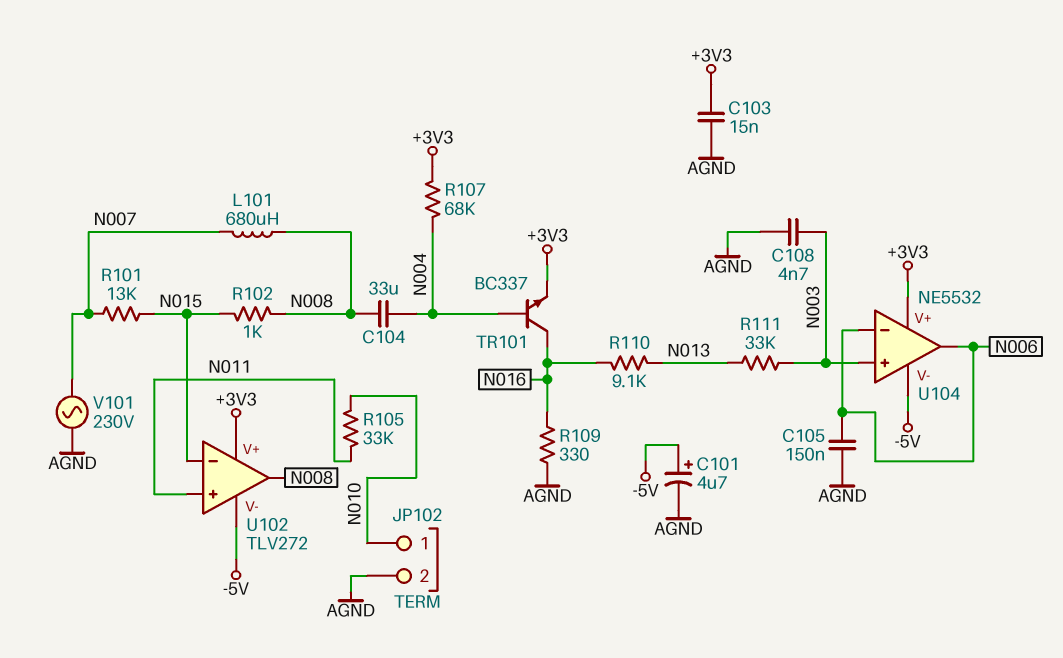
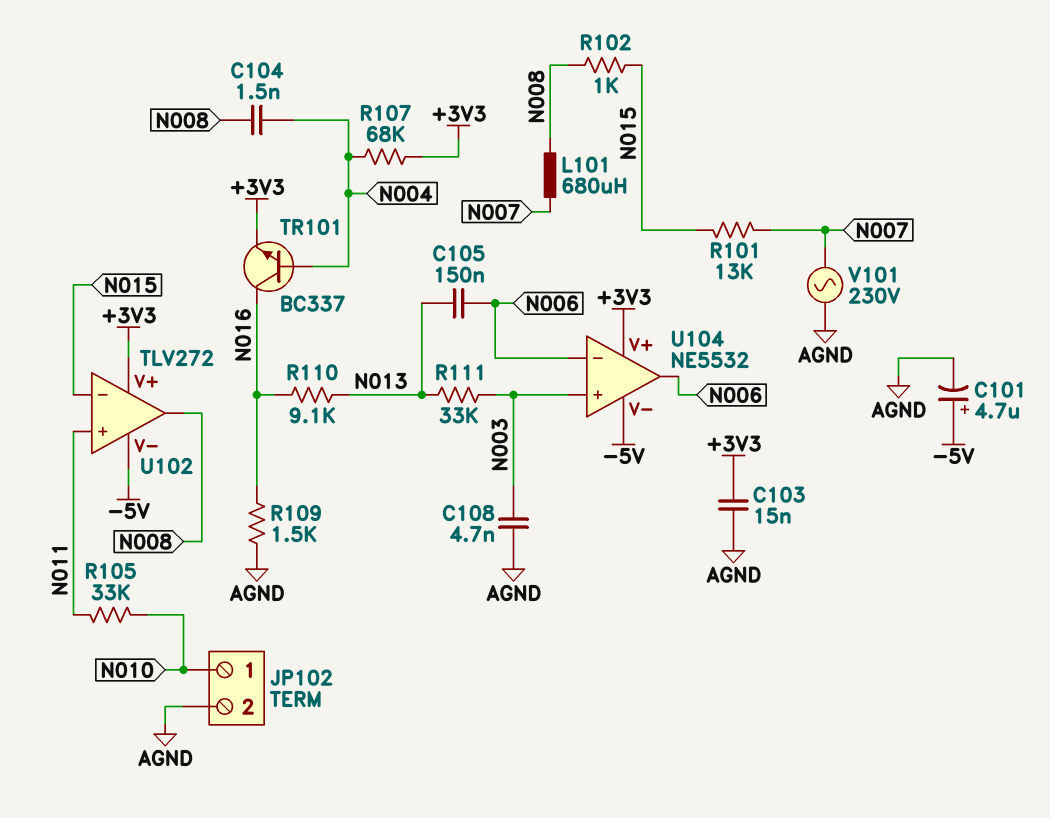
C104: 33uF (N004, N008) -> 1.5nF (N004, N008)
C105: 150nF (AGND, N006) -> 150nF (N006, N013)
R109: 330 (AGND, N016) -> 1.5k (AGND, N016)

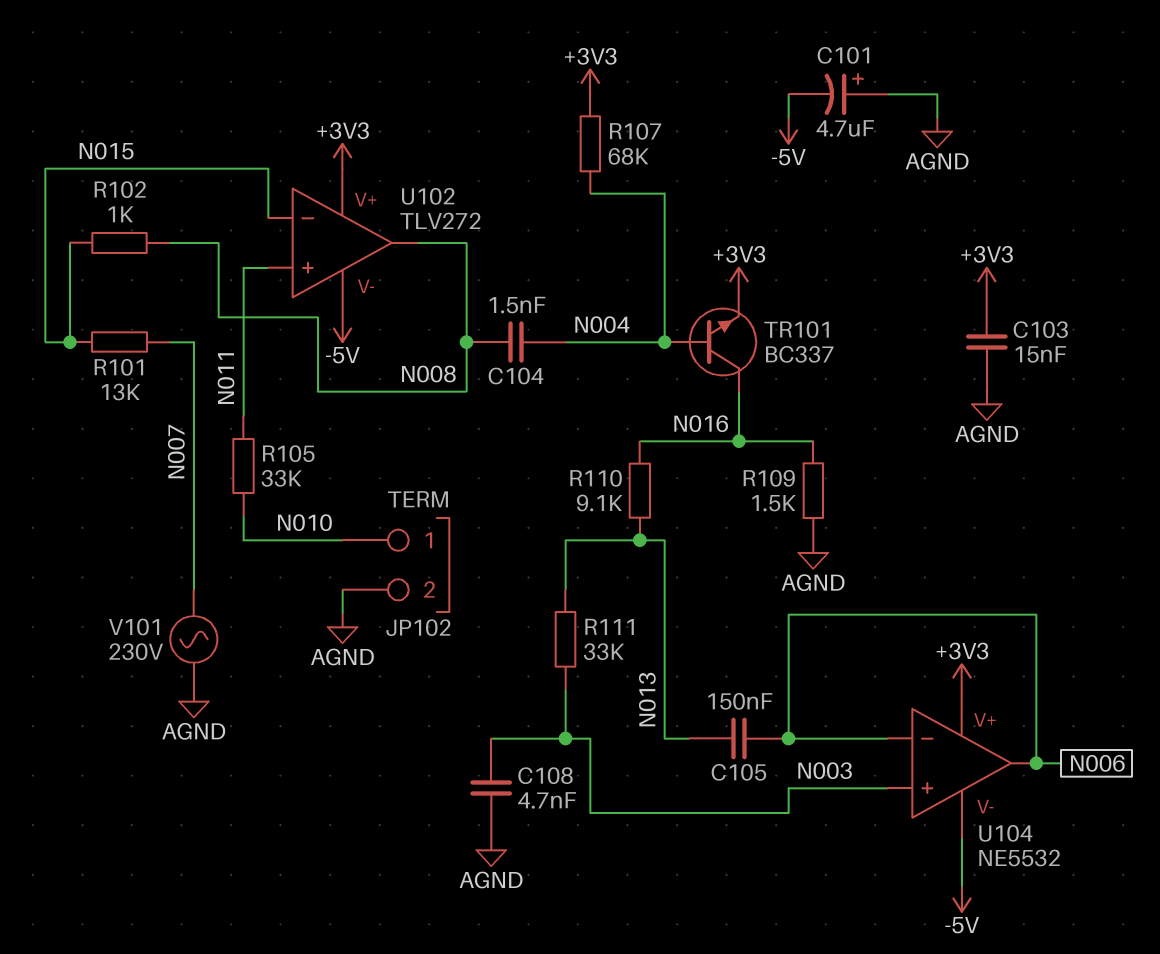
C101: 4.7uF (plus -5V, minus AGND) -> 4.7uF (plus AGND, minus -5V)
L101: 680uH (N007, N008) -> none

